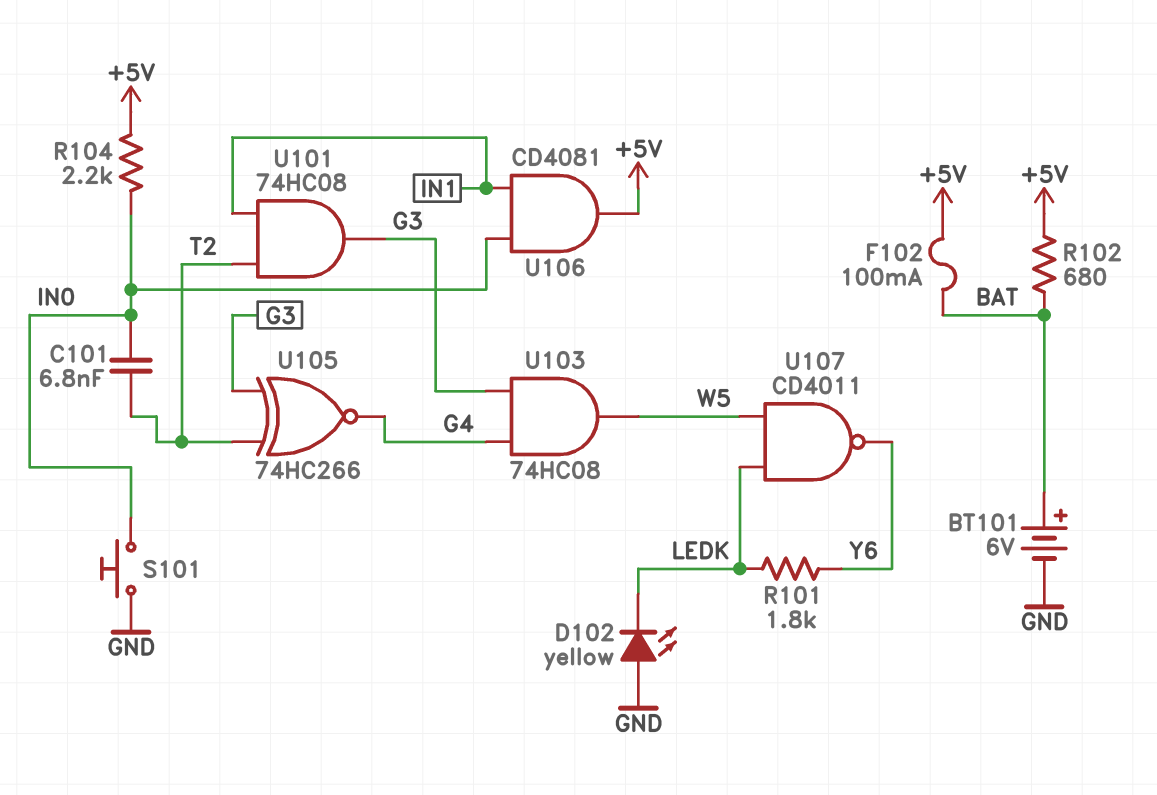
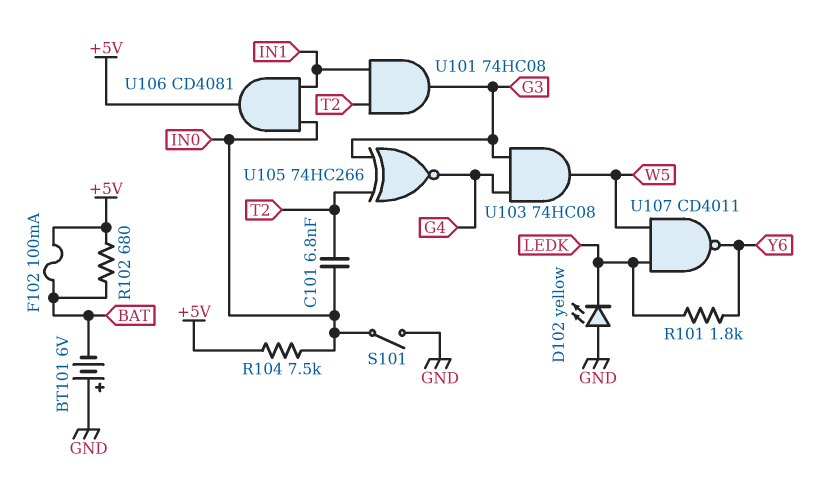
BT101: 6V (plus BAT, minus GND) -> 6V (plus GND, minus BAT)
R104: 2.2k (+5V, IN0) -> 7.5k (+5V, IN0)
S101: button (GND, IN0) -> switch (GND, IN0)

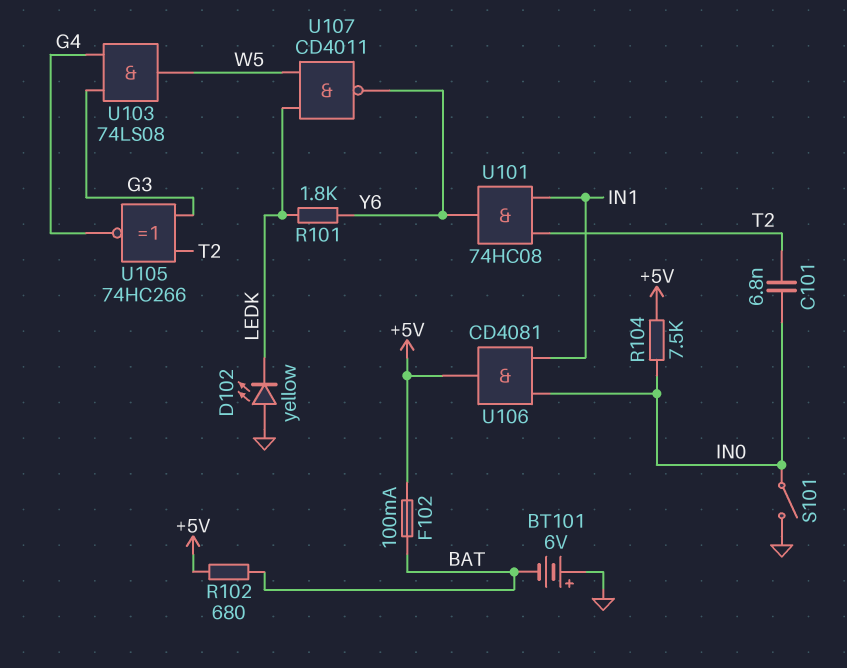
U101: AND 74HC08 (in IN1, in T2, out G3) -> AND 74HC08 (in IN1, in T2, out Y6)
U103: AND 74HC08 (in G3, in G4, out W5) -> AND 74LS08 (in G3, in G4, out W5)

